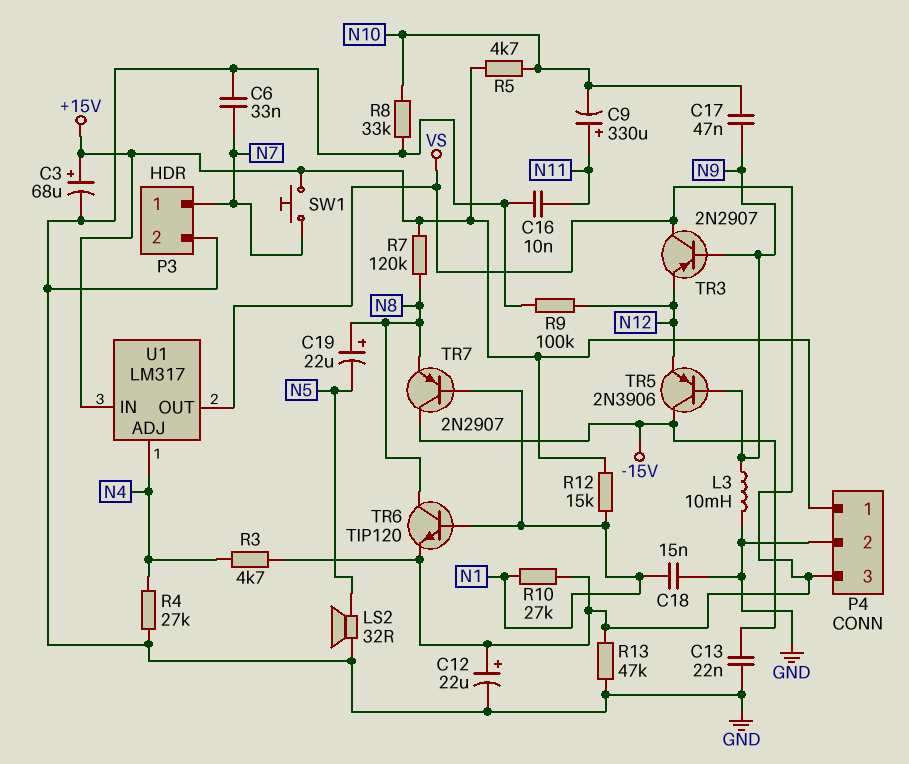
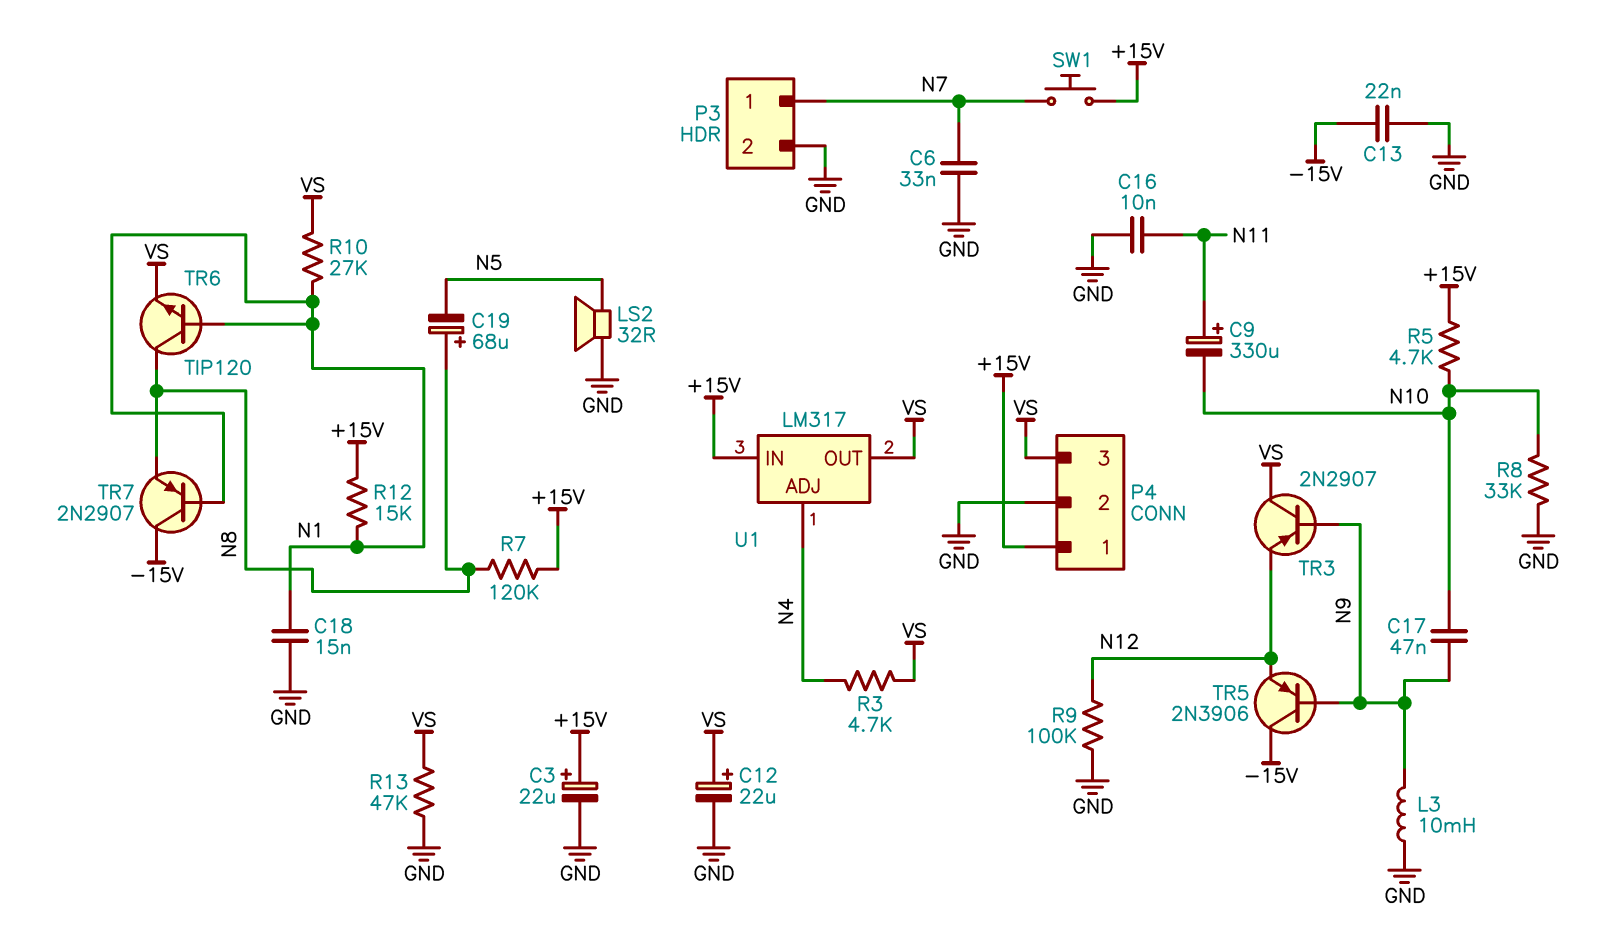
C3: 68uF (plus +15V, minus GND) -> 22uF (plus +15V, minus GND)
C19: 22uF (plus N8, minus N5) -> 68uF (plus N8, minus N5)
R4: 27k (GND, N4) -> none

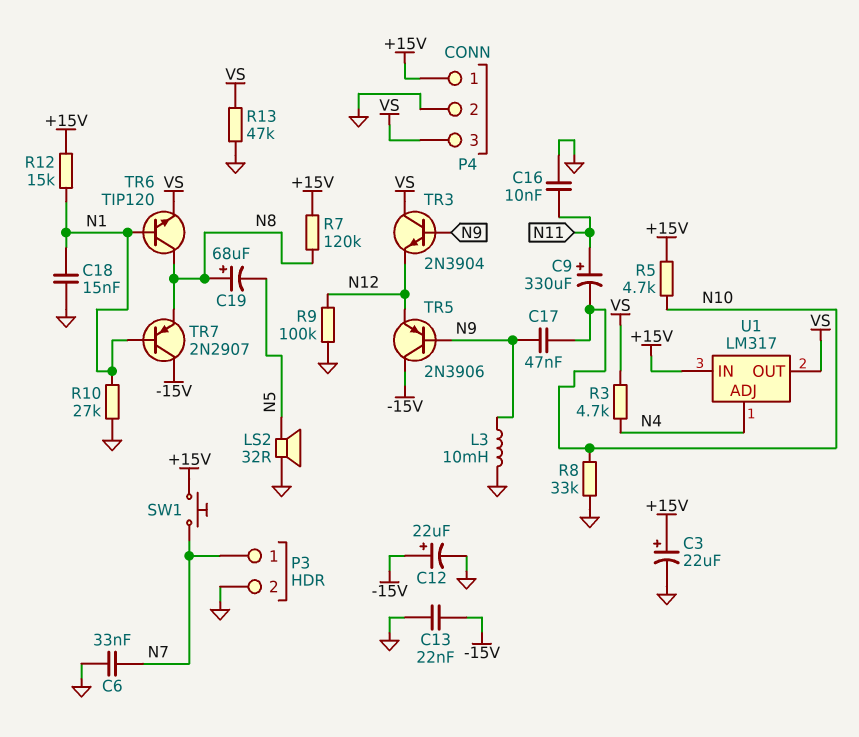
C12: 22uF (plus VS, minus GND) -> 22uF (plus -15V, minus GND)
R10: 27k (N1, VS) -> 27k (GND, N1)
TR3: PNP 2N2907 (B N9, C VS, E N12) -> NPN 2N3904 (B N9, C VS, E N12)

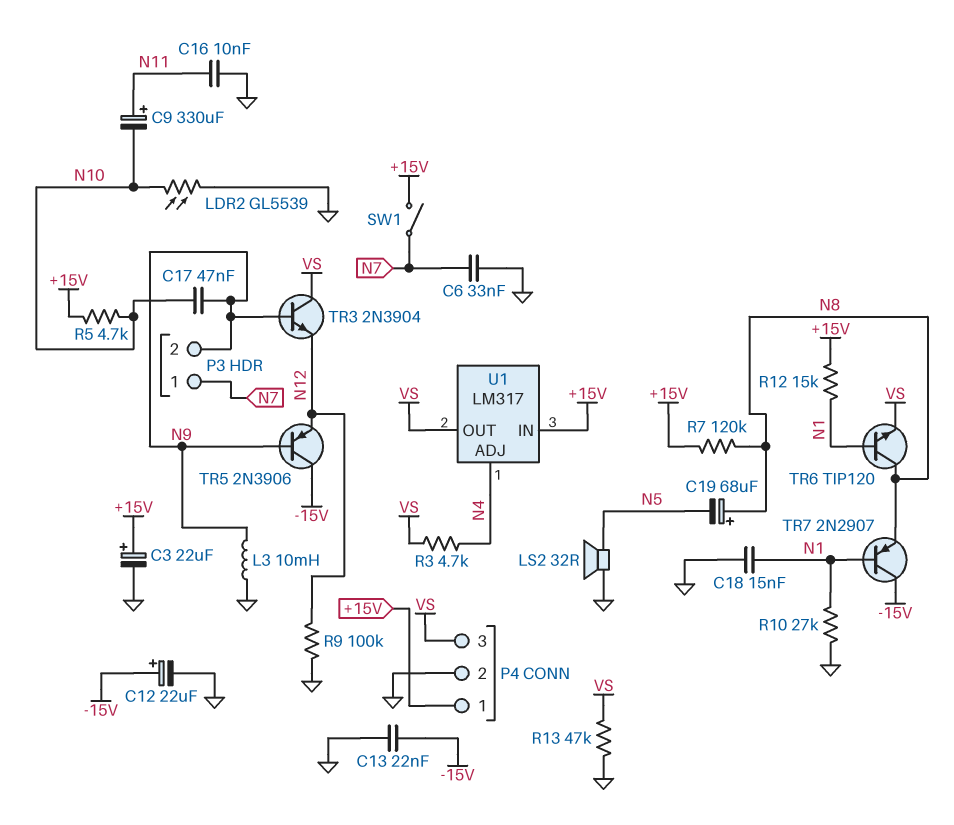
LDR2: none -> GL5539 (GND, N10)
P3 pin 2: GND -> N9
R8: 33k (GND, N10) -> none
SW1: button (+15V, N7) -> switch (+15V, N7)

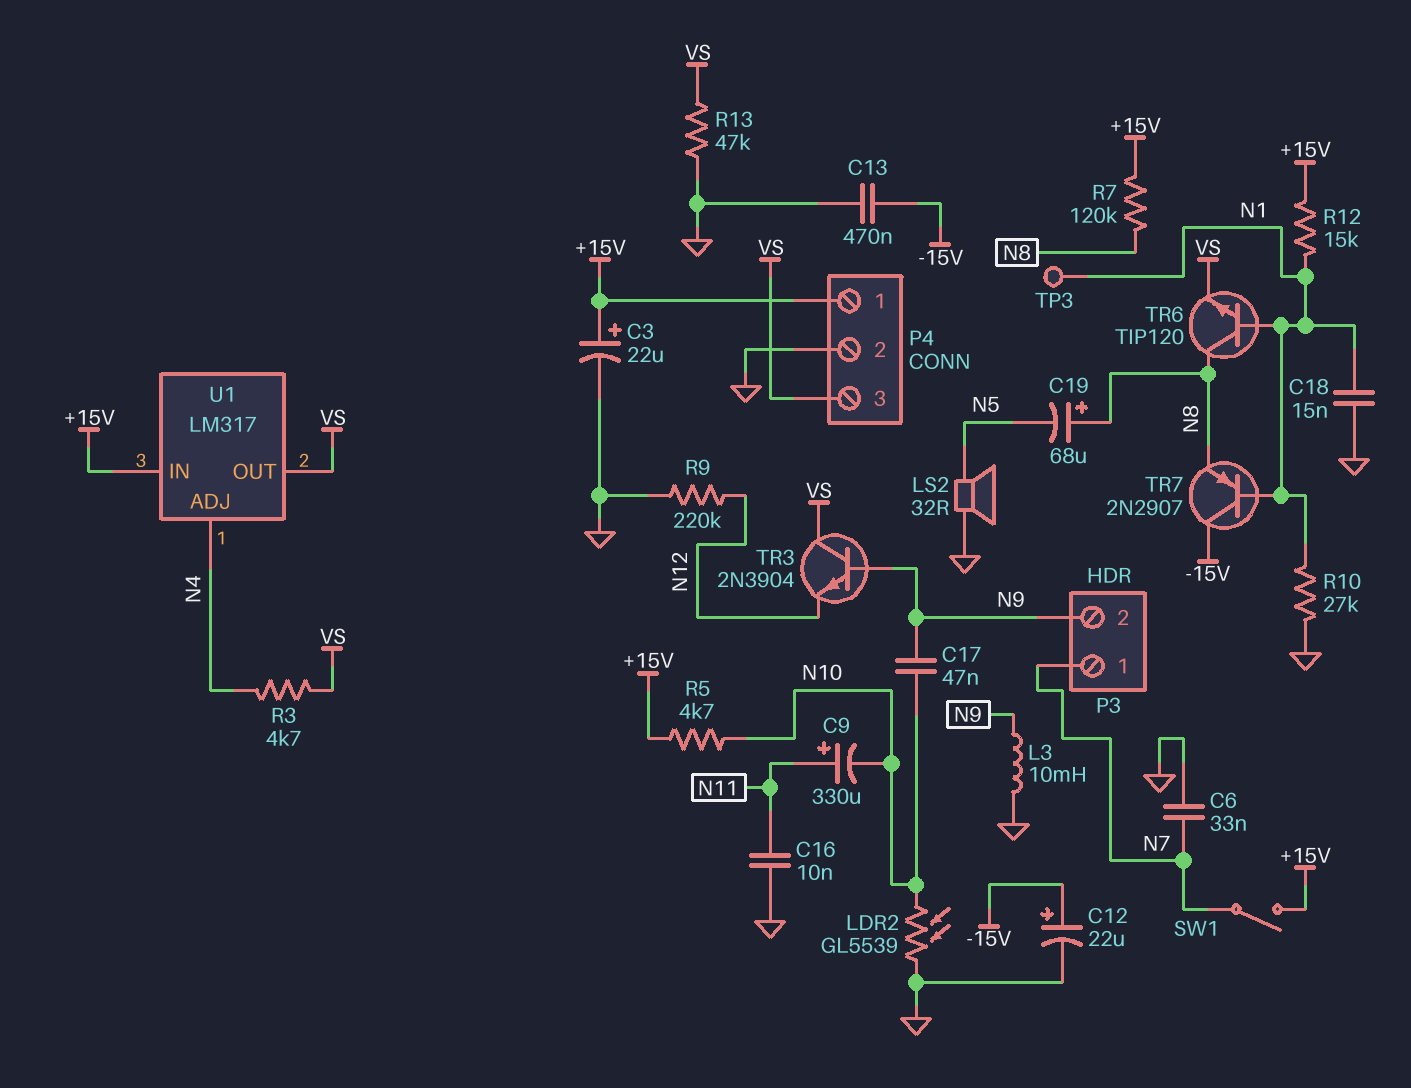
C13: 22nF (-15V, GND) -> 470nF (-15V, GND)
R9: 100k (GND, N12) -> 220k (GND, N12)
TP3: none -> test point (N1)
TR5: PNP 2N3906 (B N9, C -15V, E N12) -> none

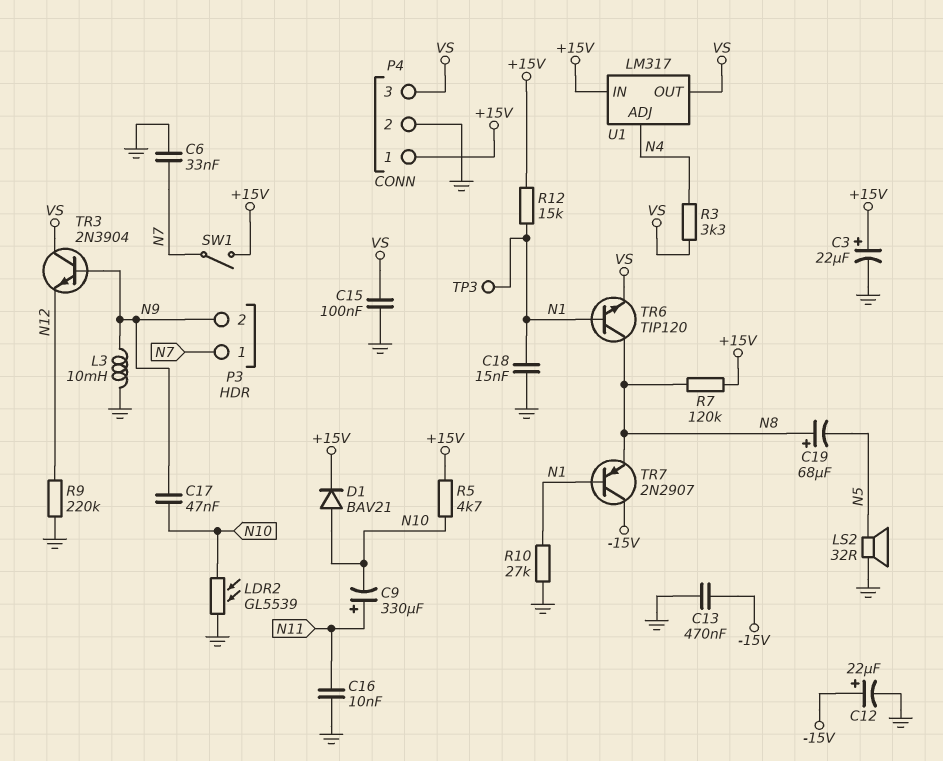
C15: none -> 100nF (GND, VS)
D1: none -> diode BAV21 (A N10, K +15V)
R3: 4.7k (N4, VS) -> 3.3k (N4, VS)
R13: 47k (GND, VS) -> none

